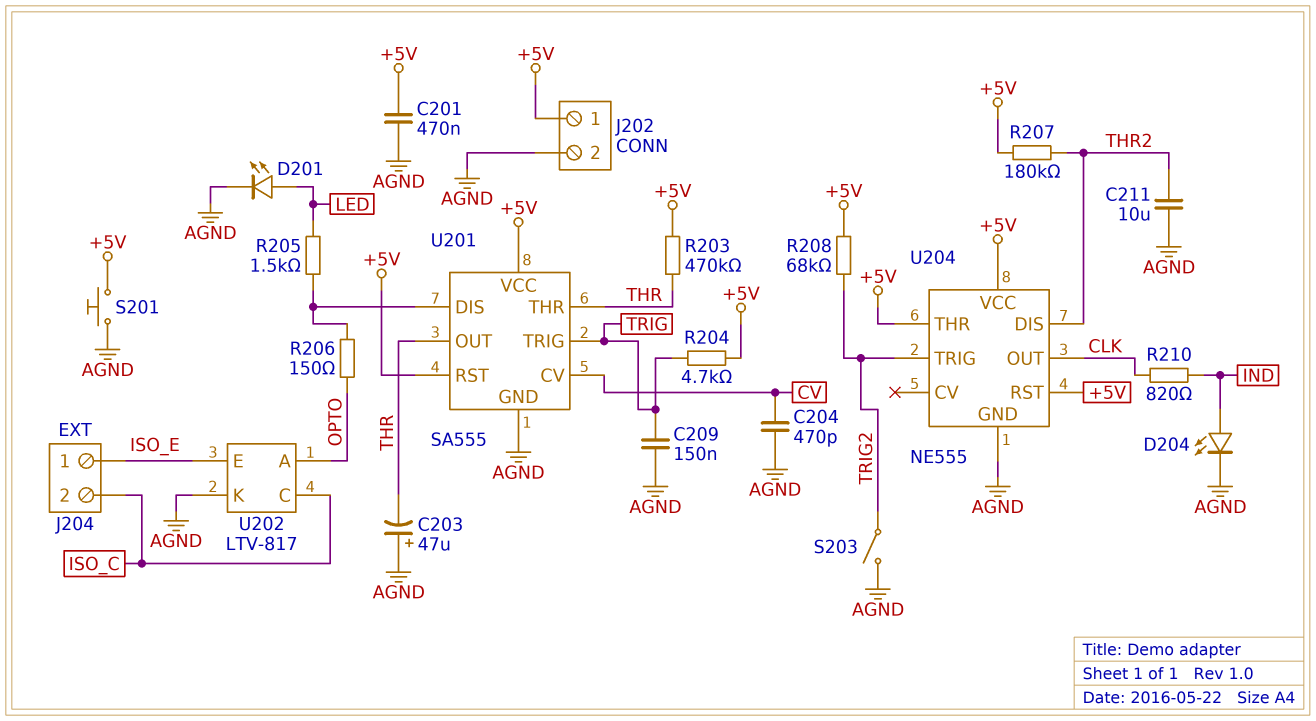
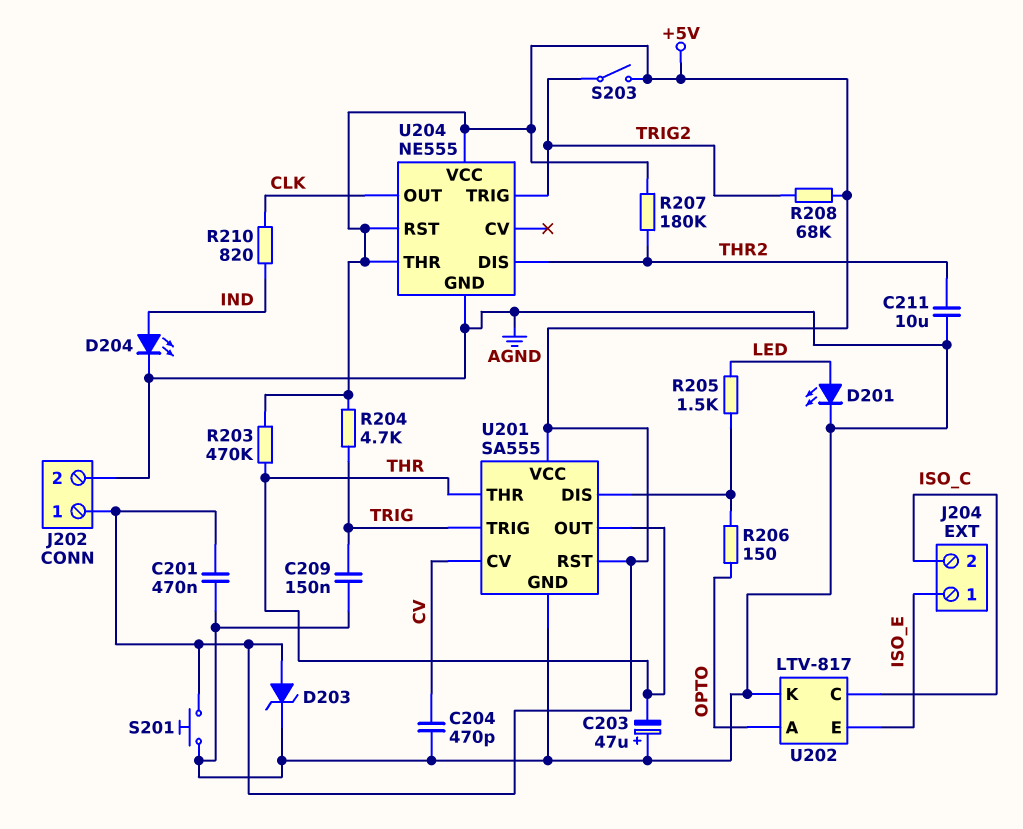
D203: none -> zener (A +5V, K AGND)
S203: switch (AGND, TRIG2) -> switch (+5V, TRIG2)

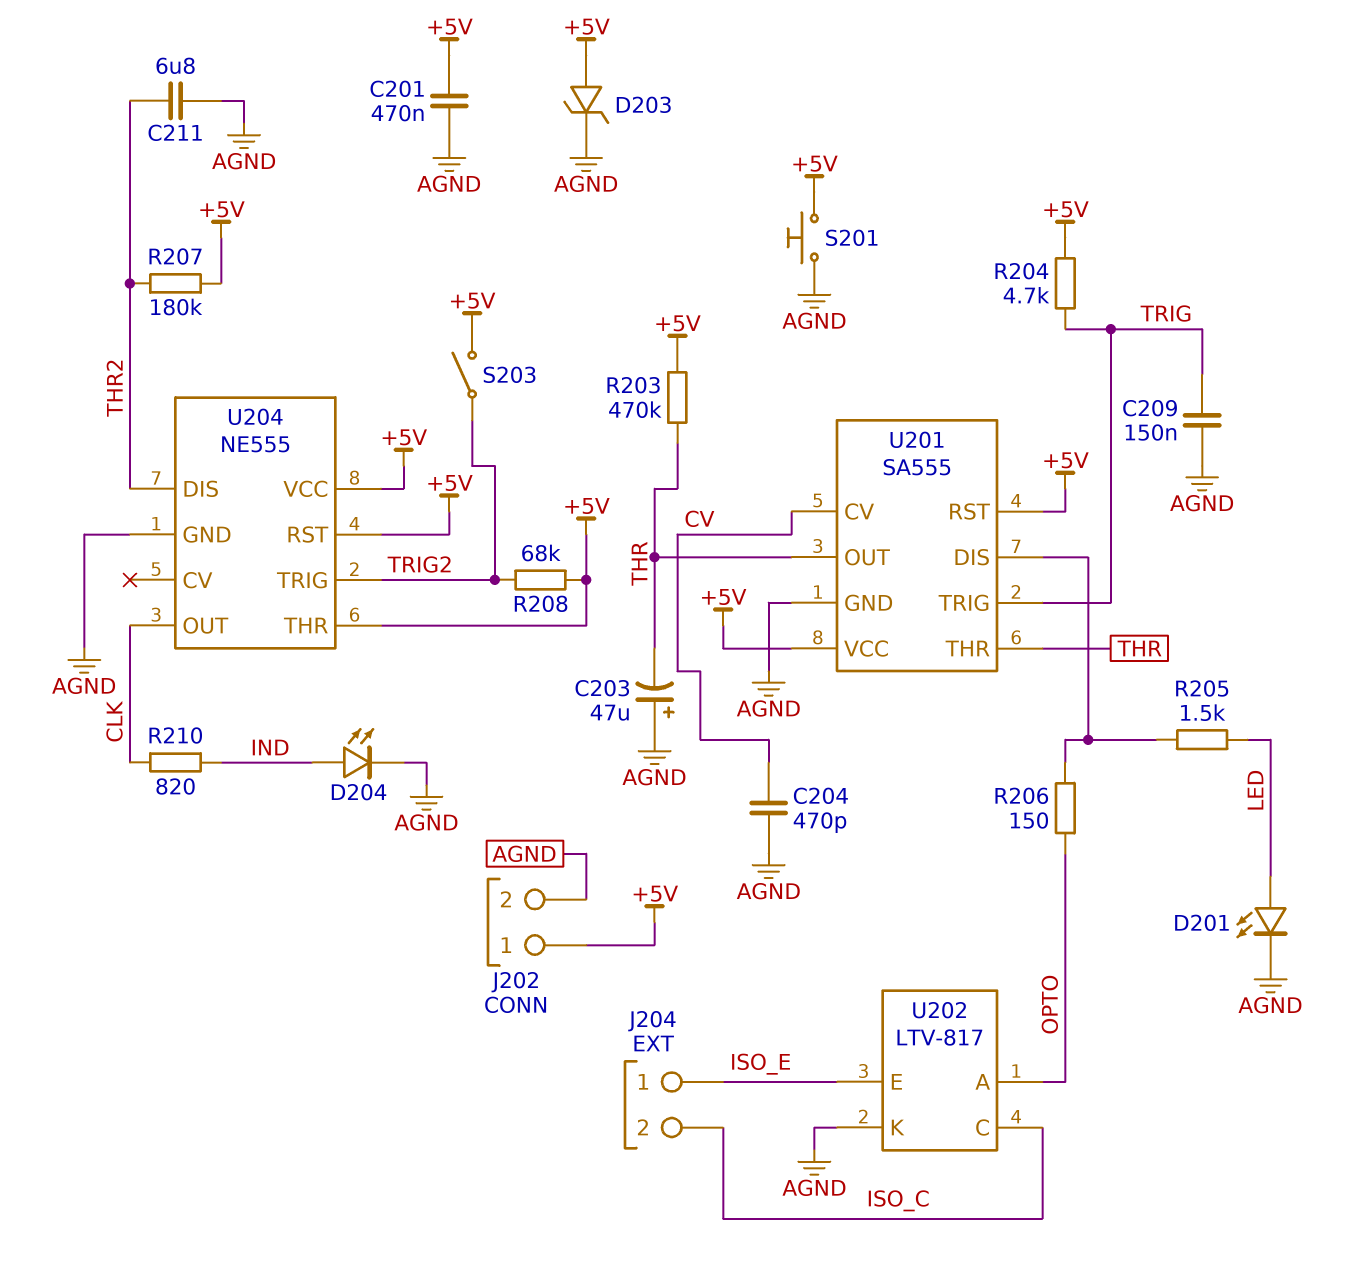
C211: 10uF (AGND, THR2) -> 6.8uF (AGND, THR2)

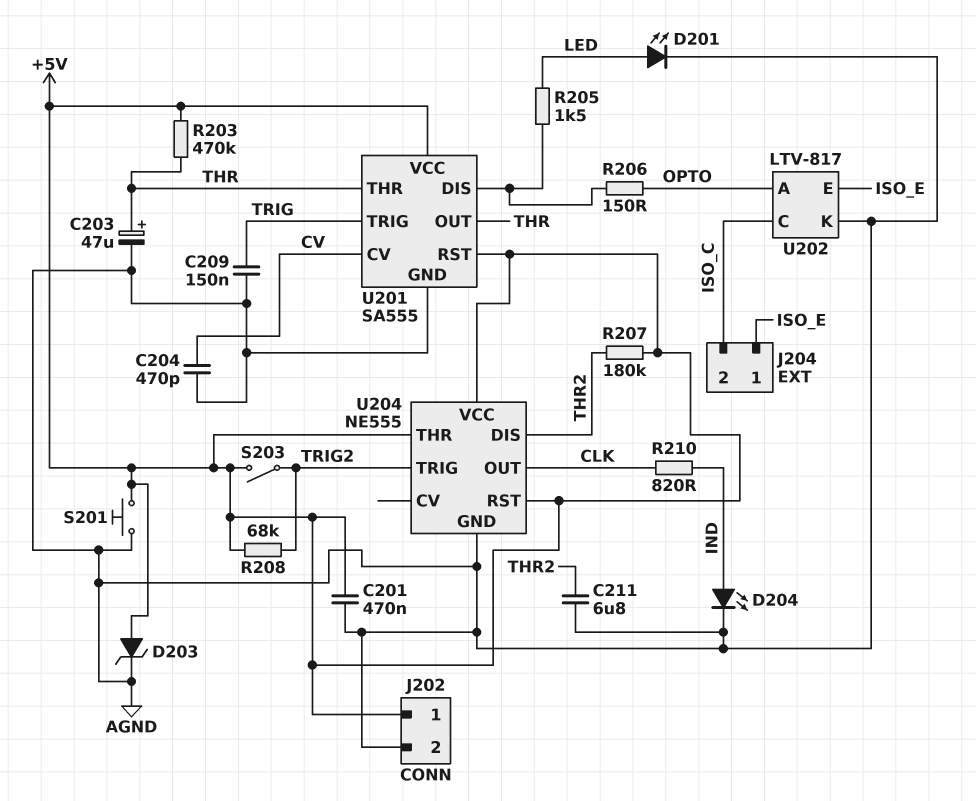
C203: 47uF (plus AGND, minus THR) -> 47uF (plus THR, minus AGND)
R204: 4.7k (+5V, TRIG) -> none

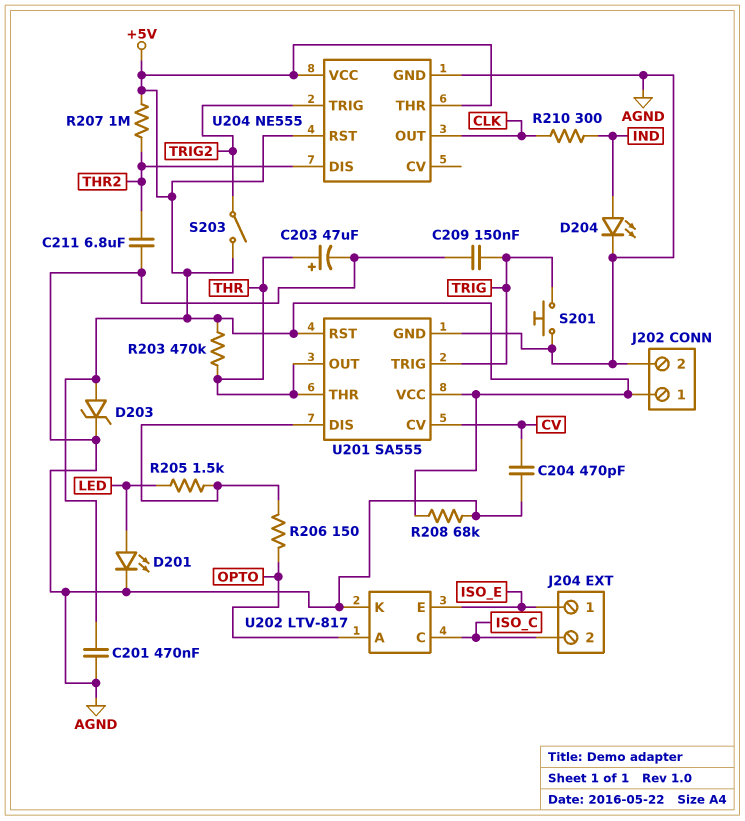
R207: 180k (+5V, THR2) -> 1M (+5V, THR2)
R208: 68k (+5V, TRIG2) -> 68k (+5V, AGND)
R210: 820 (CLK, IND) -> 300 (CLK, IND)
S201: button (+5V, AGND) -> button (AGND, TRIG)

